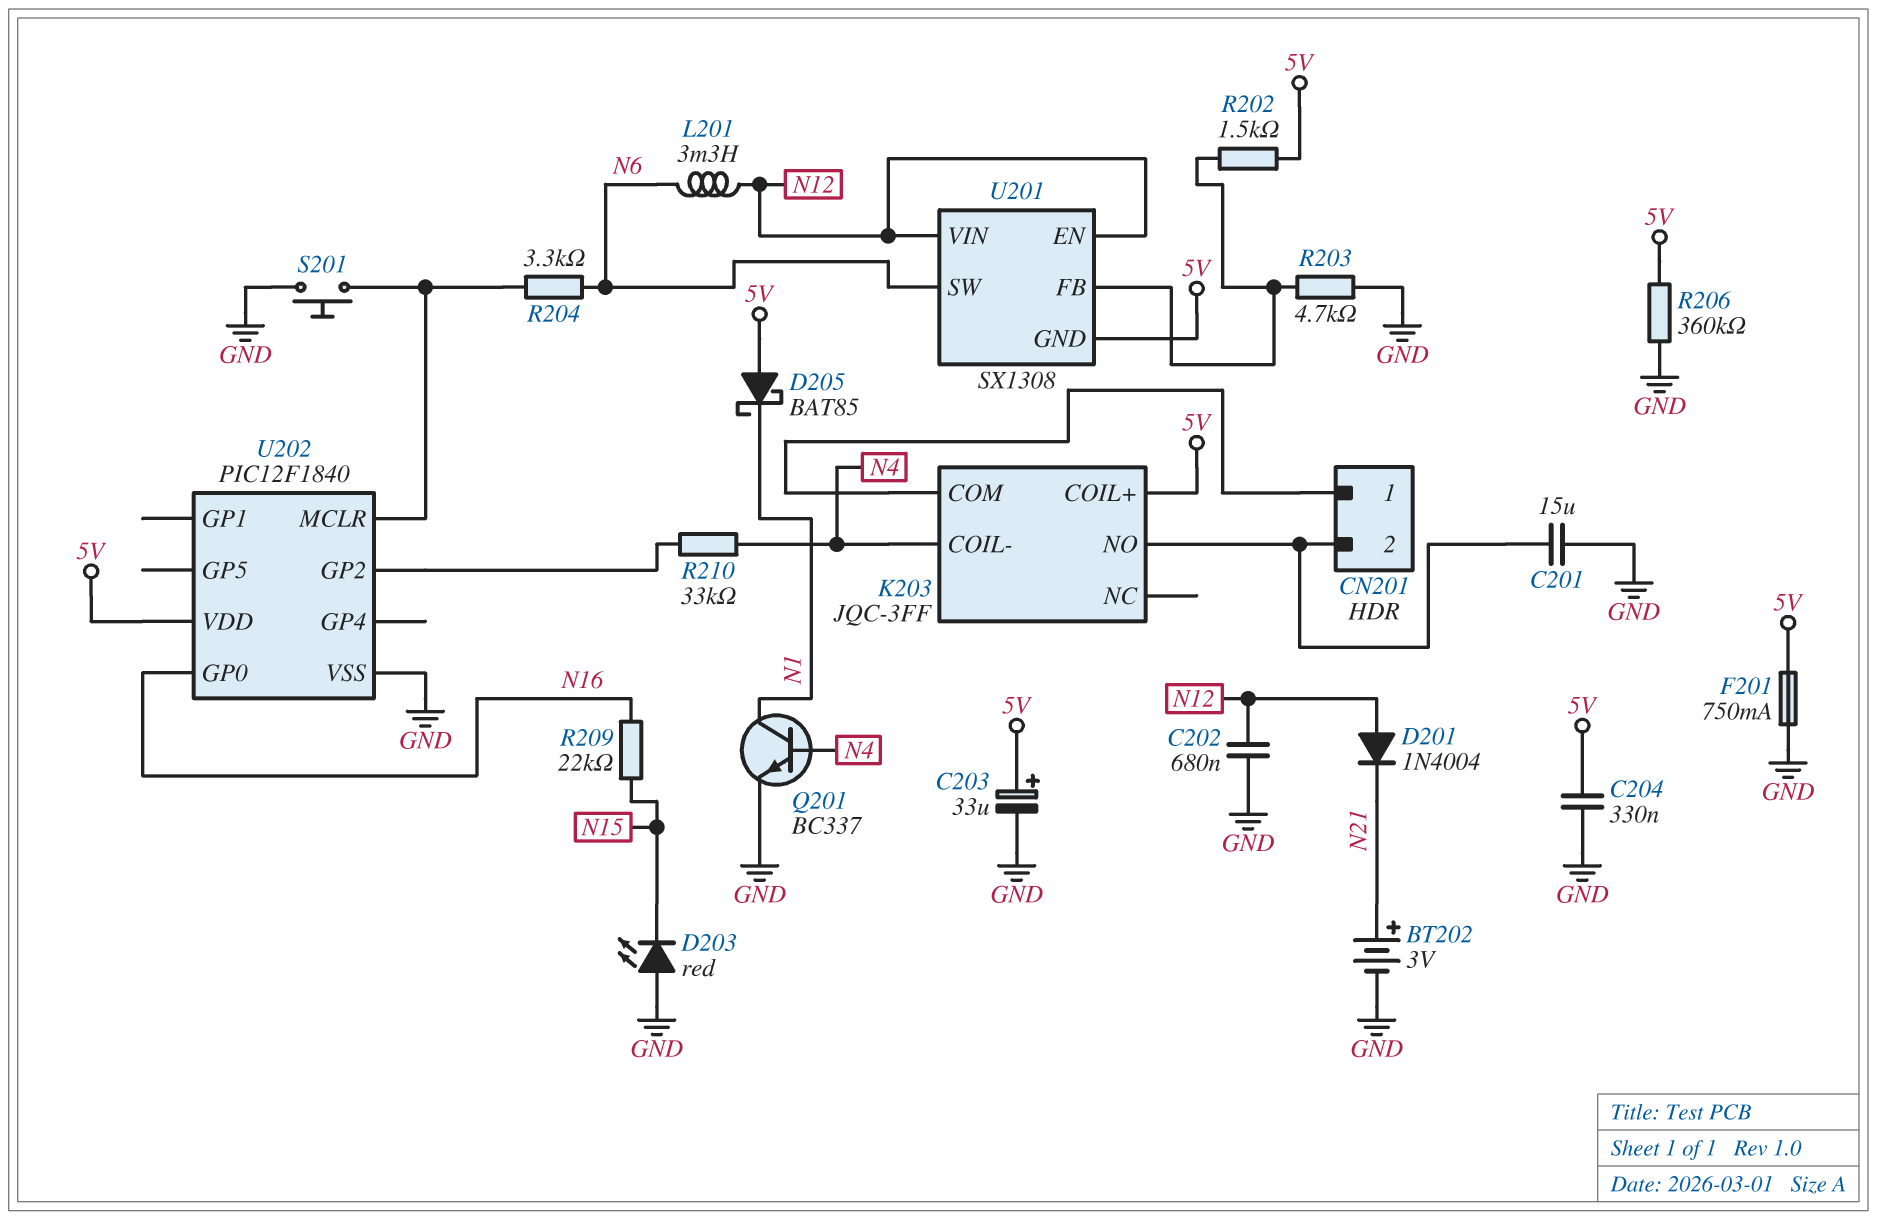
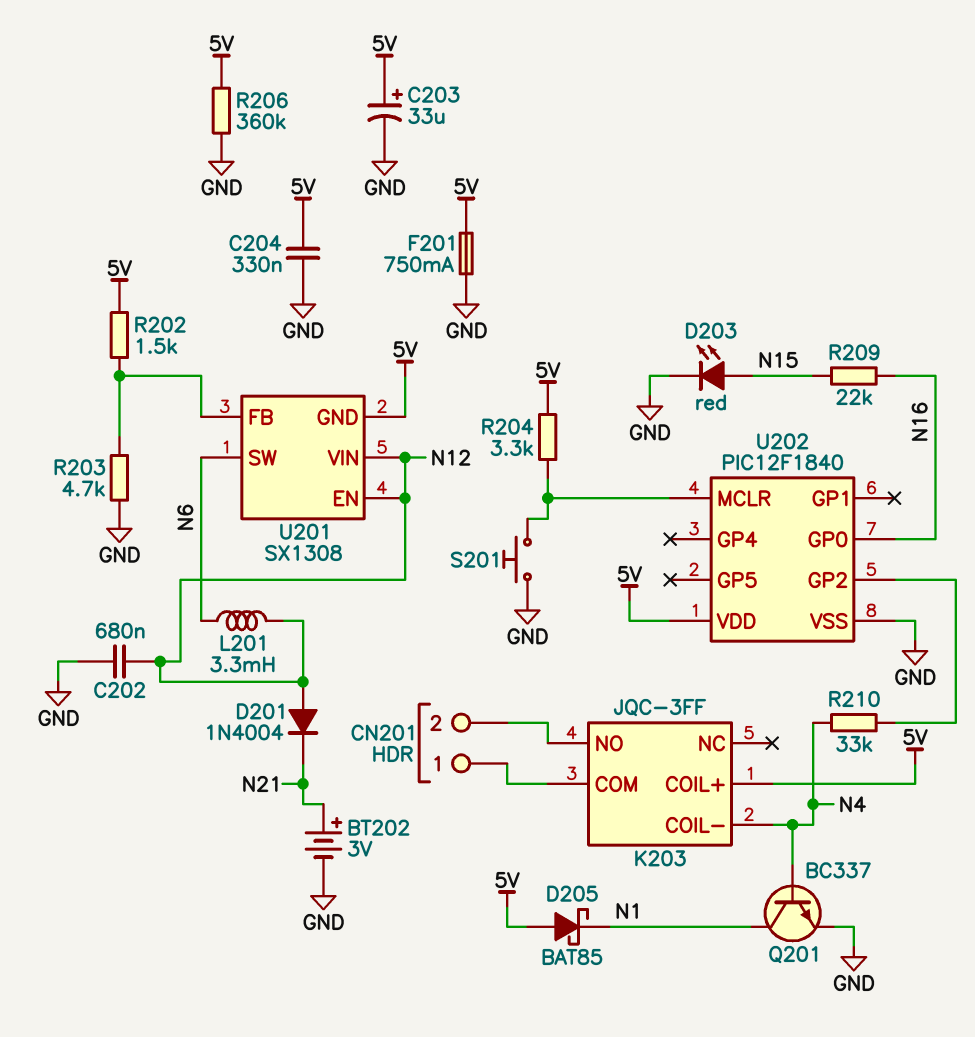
C201: 15uF (CN201/2, GND) -> none
D203: LED red (A GND, K N15) -> LED red (A N15, K GND)
R204: 3.3k (N6, U202/MCLR) -> 3.3k (5V, U202/MCLR)

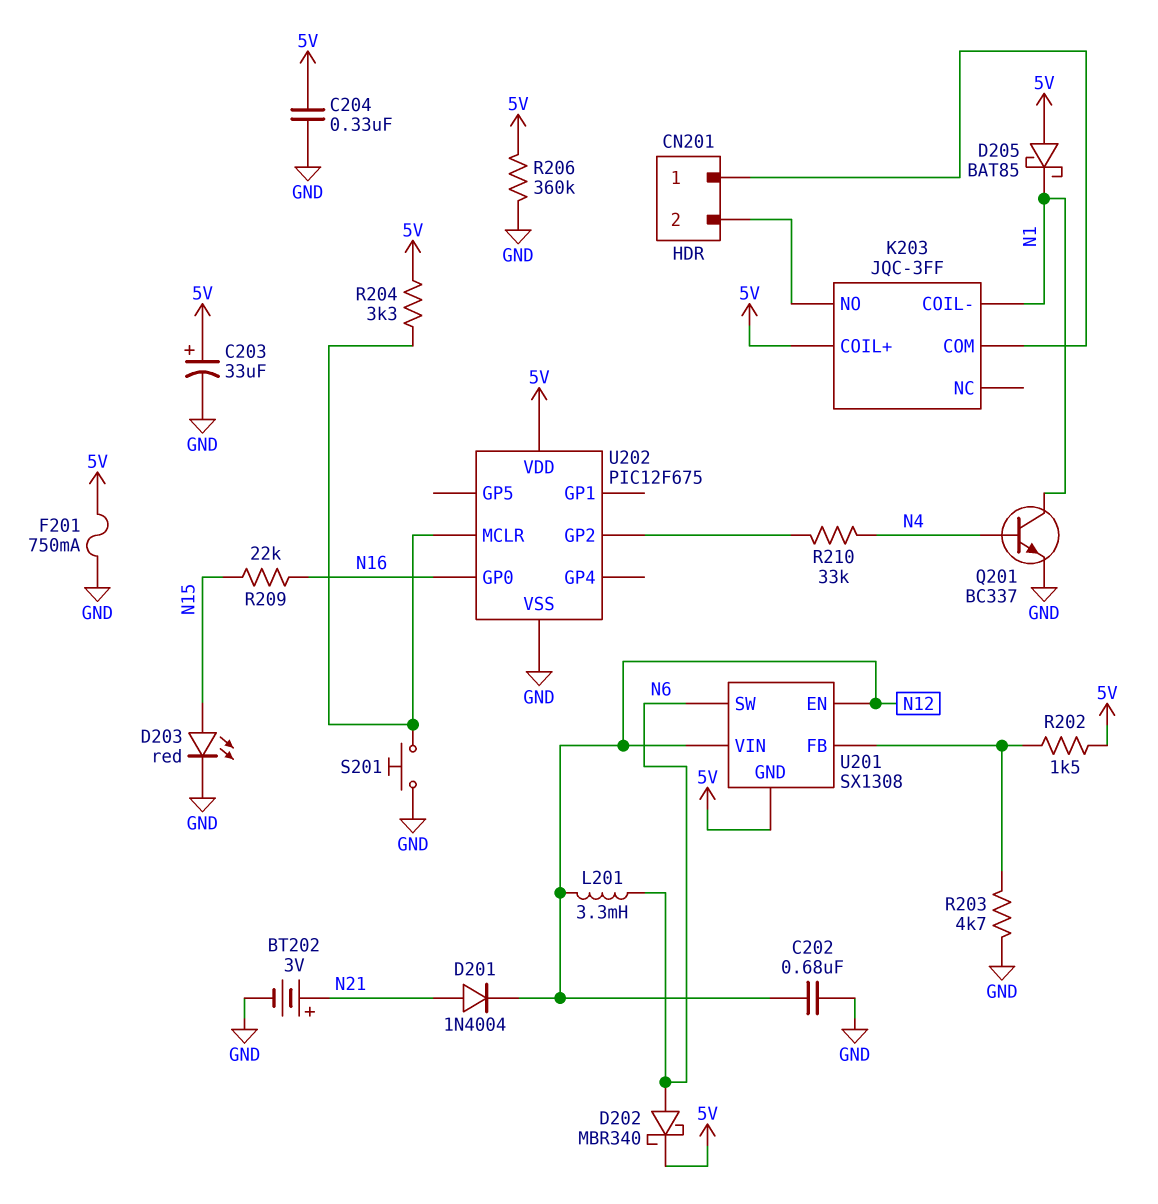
D201: diode 1N4004 (A N12, K N21) -> diode 1N4004 (A N21, K N12)
D202: none -> schottky MBR340 (A N6, K 5V)
K203 pin COIL-: N4 -> N1
U202: PIC12F1840 -> PIC12F675

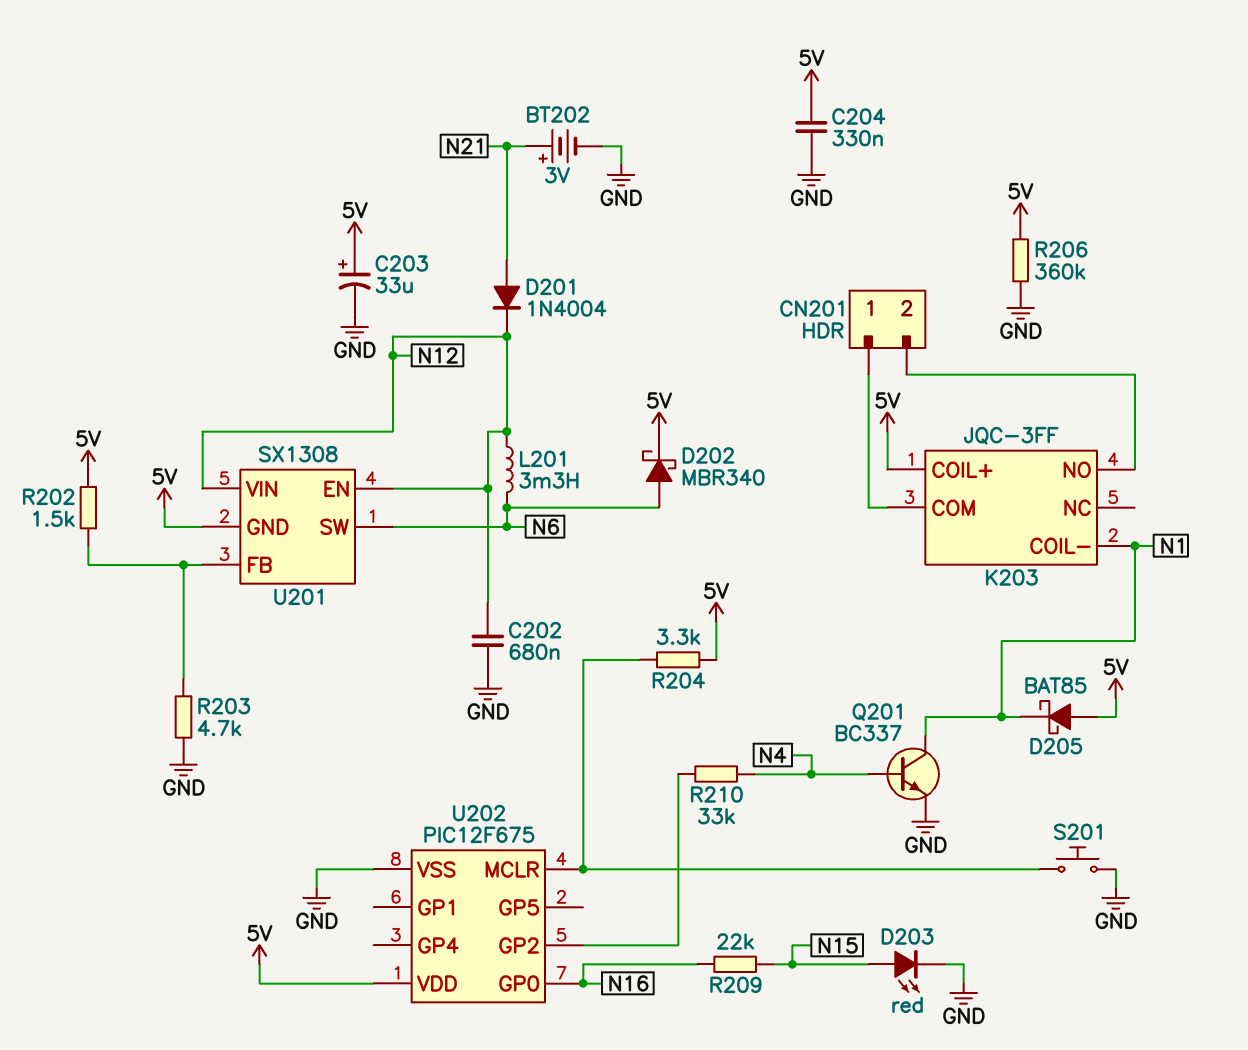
F201: 750mA (5V, GND) -> none

